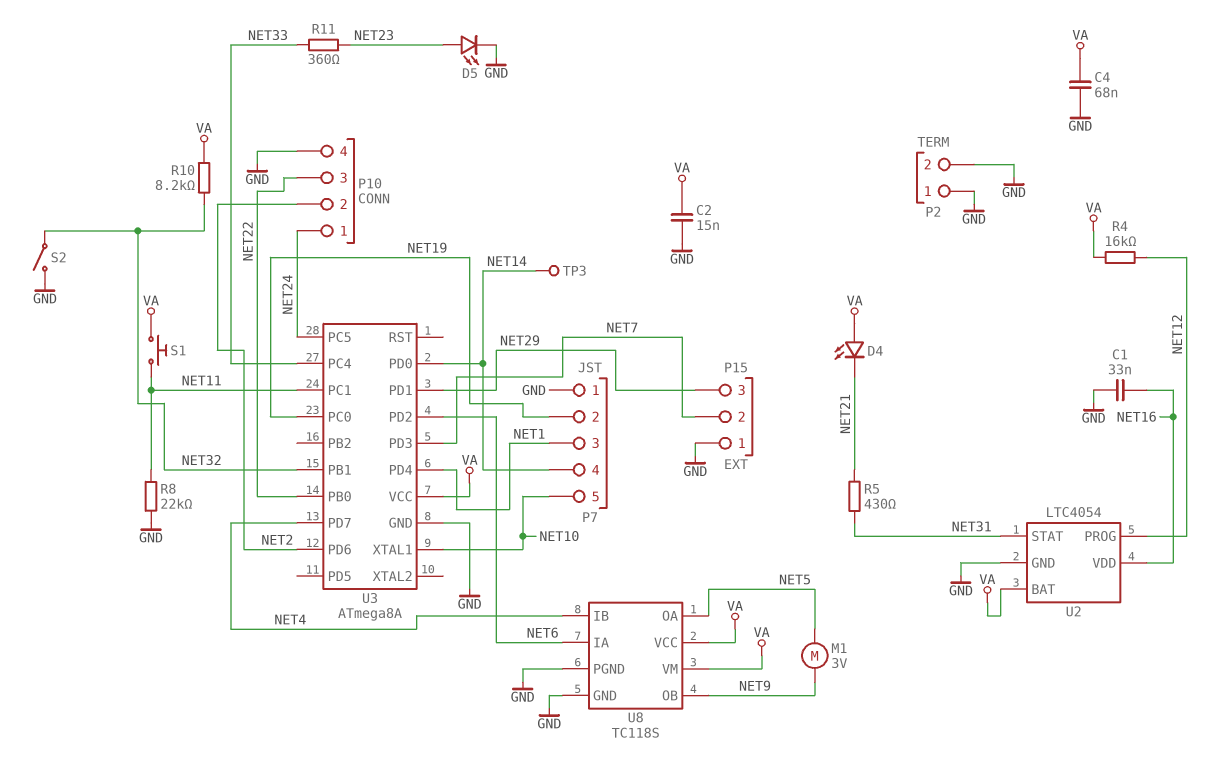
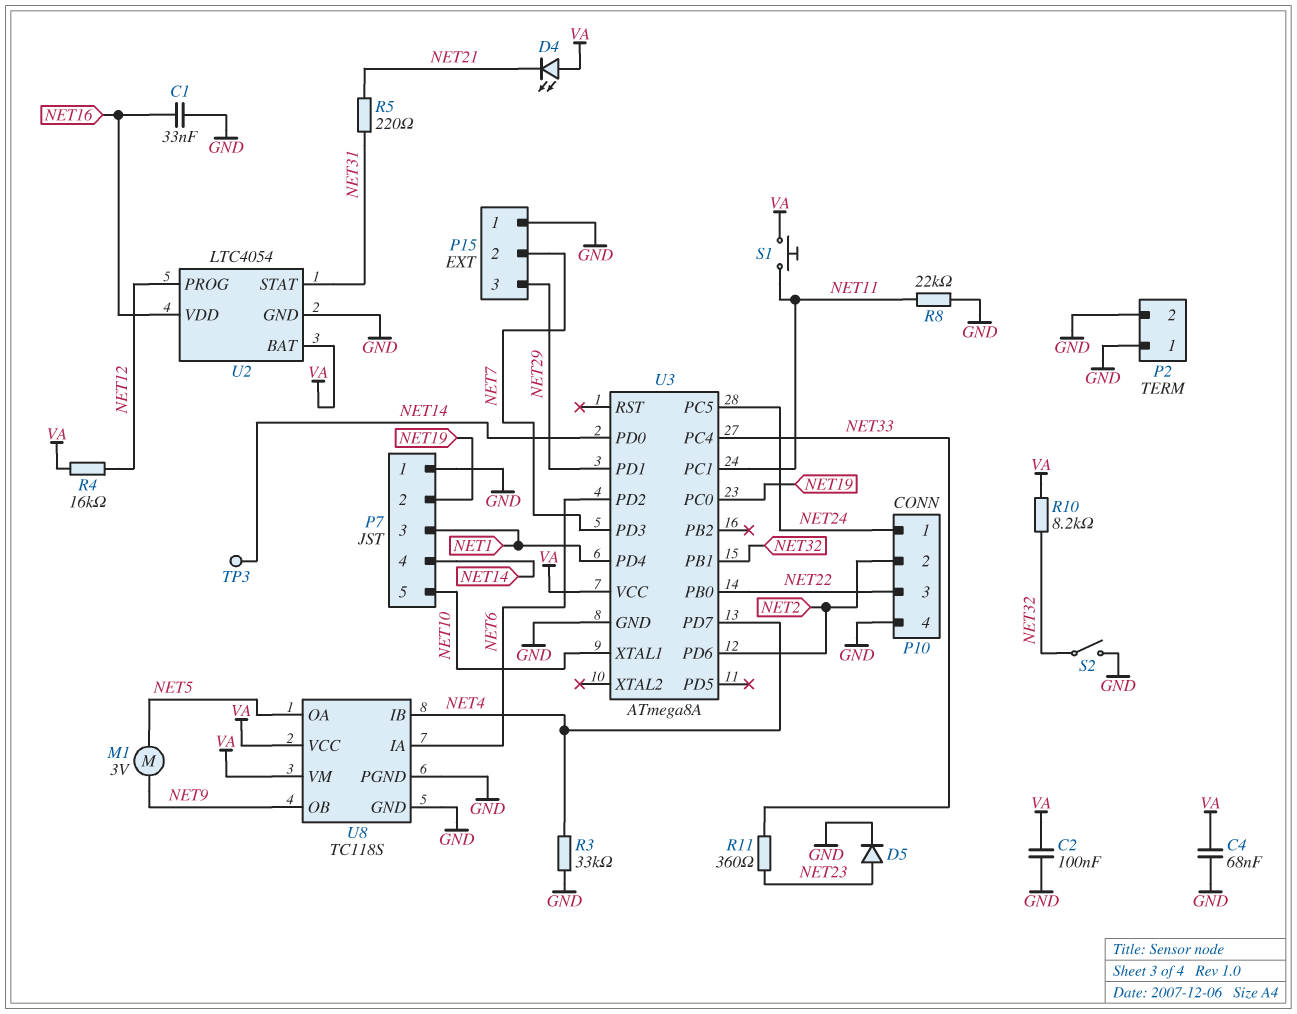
C2: 15nF (GND, VA) -> 100nF (GND, VA)
D5: LED (A NET23, K GND) -> diode (A NET23, K GND)
R3: none -> 33k (GND, NET4)
R5: 430 (NET21, NET31) -> 220 (NET21, NET31)

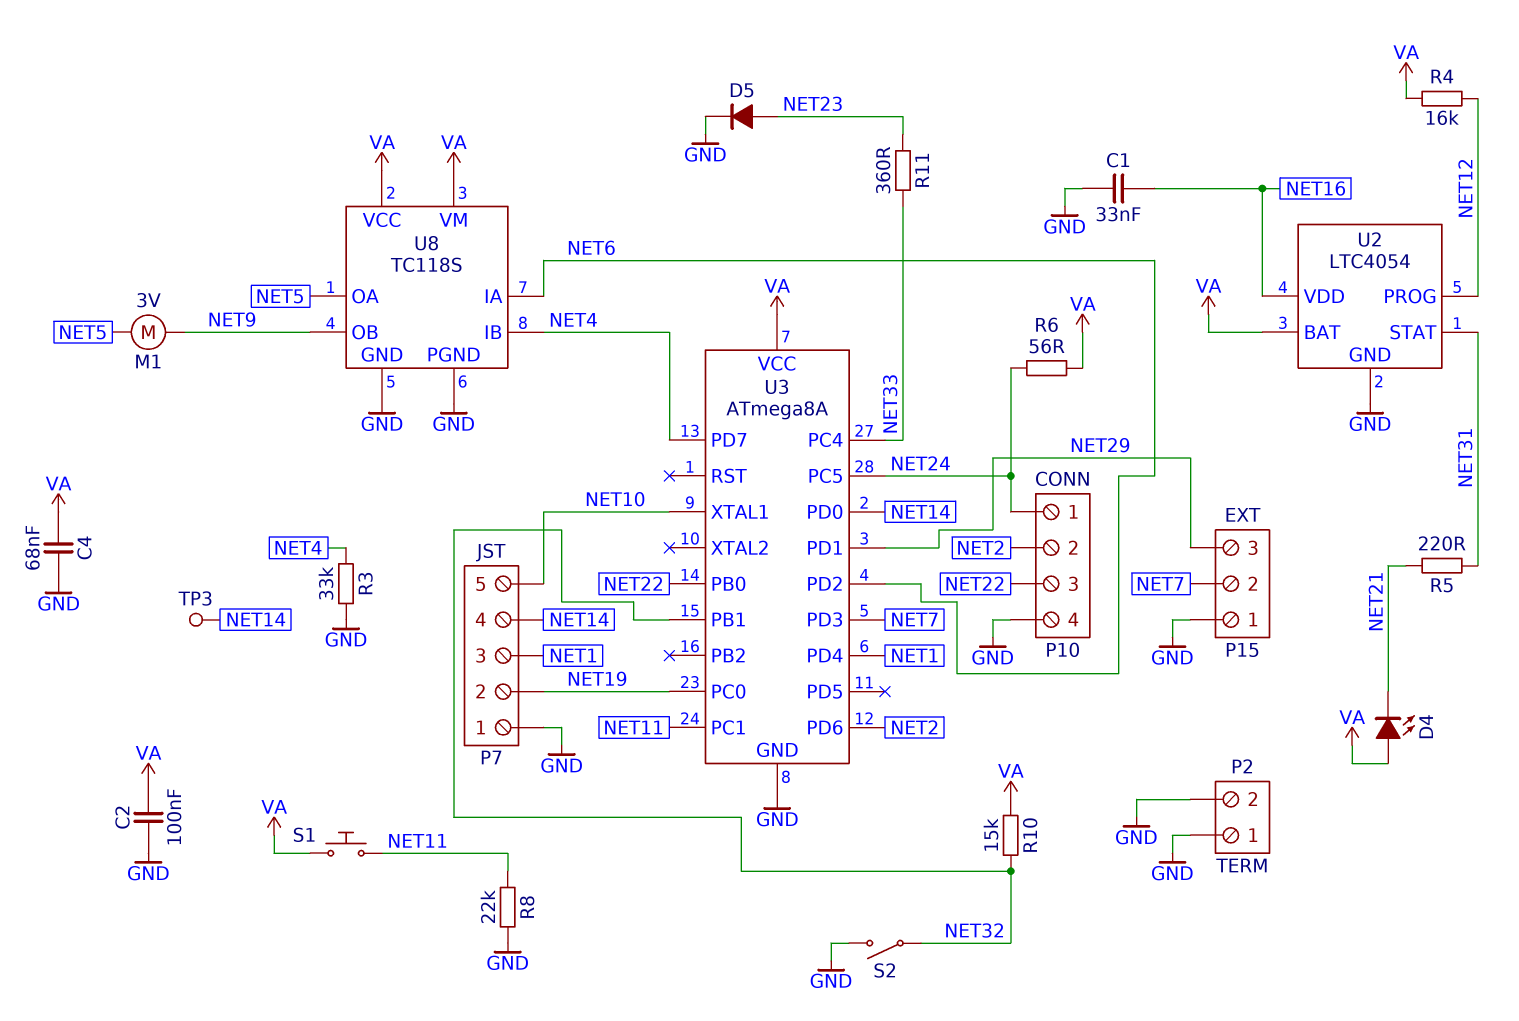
R6: none -> 56 (NET24, VA)
R10: 8.2k (NET32, VA) -> 15k (NET32, VA)

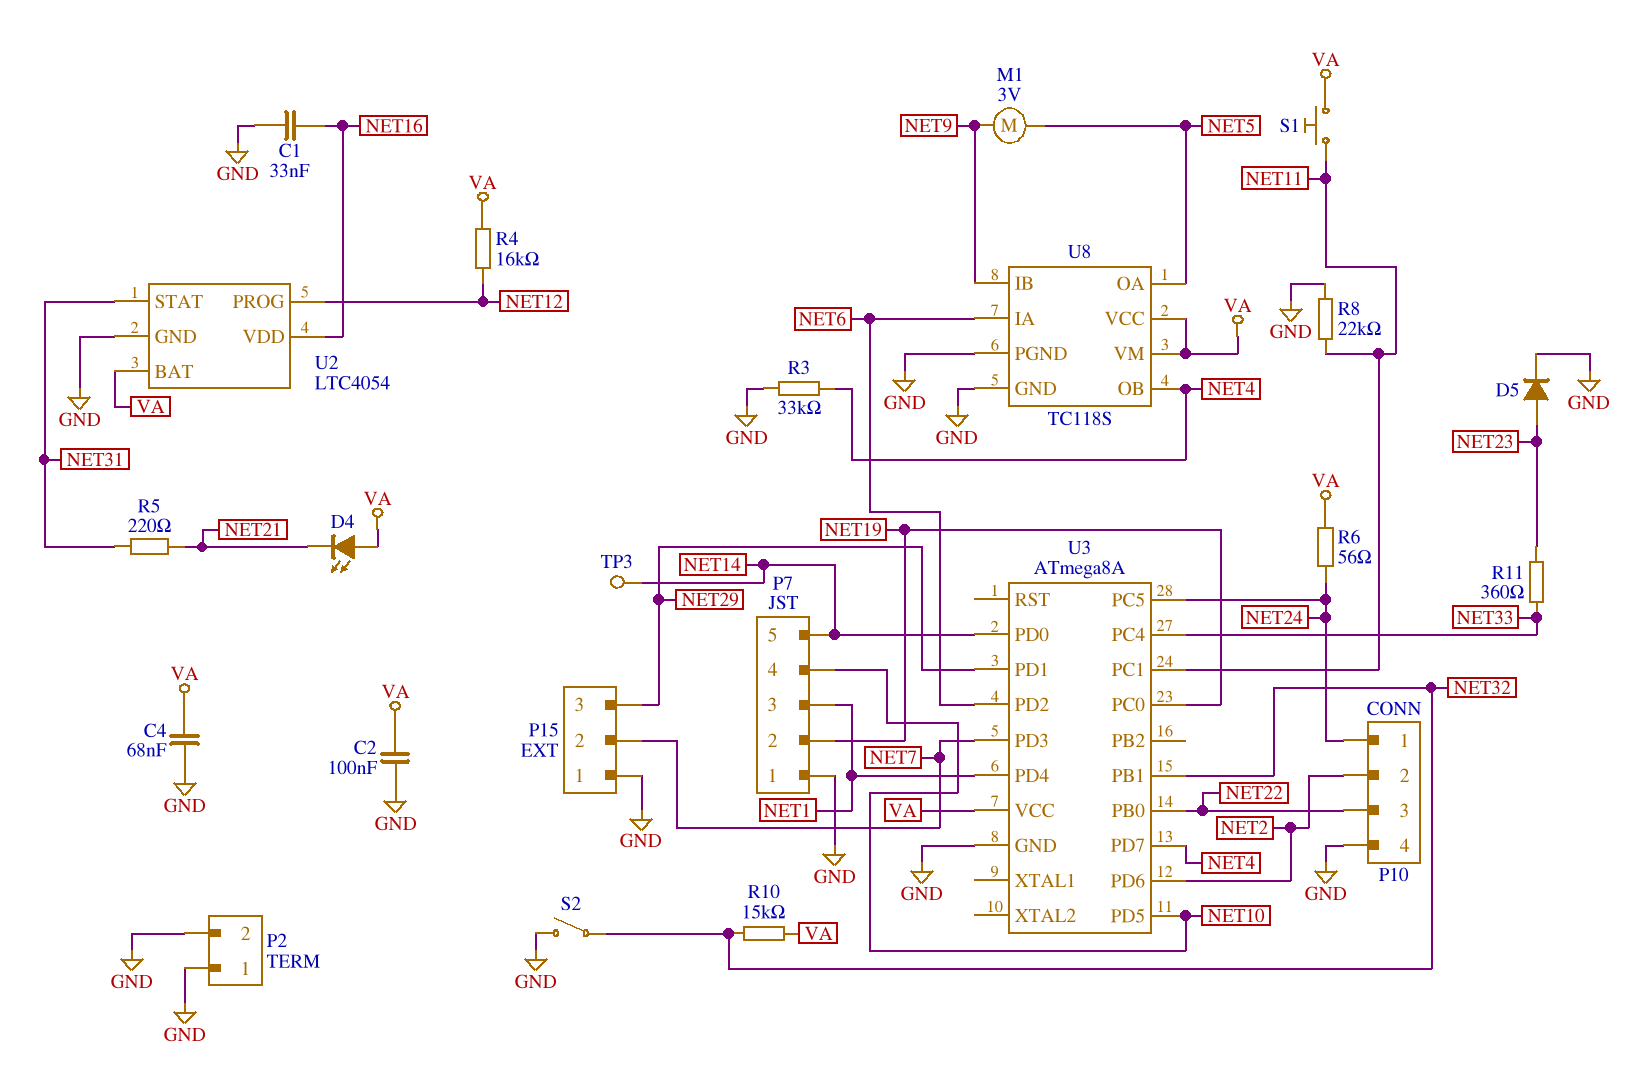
P7 pin 4: NET14 -> NET10
P7 pin 5: NET10 -> NET14
U3 pin PD5: none -> NET10
U3 pin XTAL1: NET10 -> none
U8 pin IB: NET4 -> NET9
U8 pin OB: NET9 -> NET4

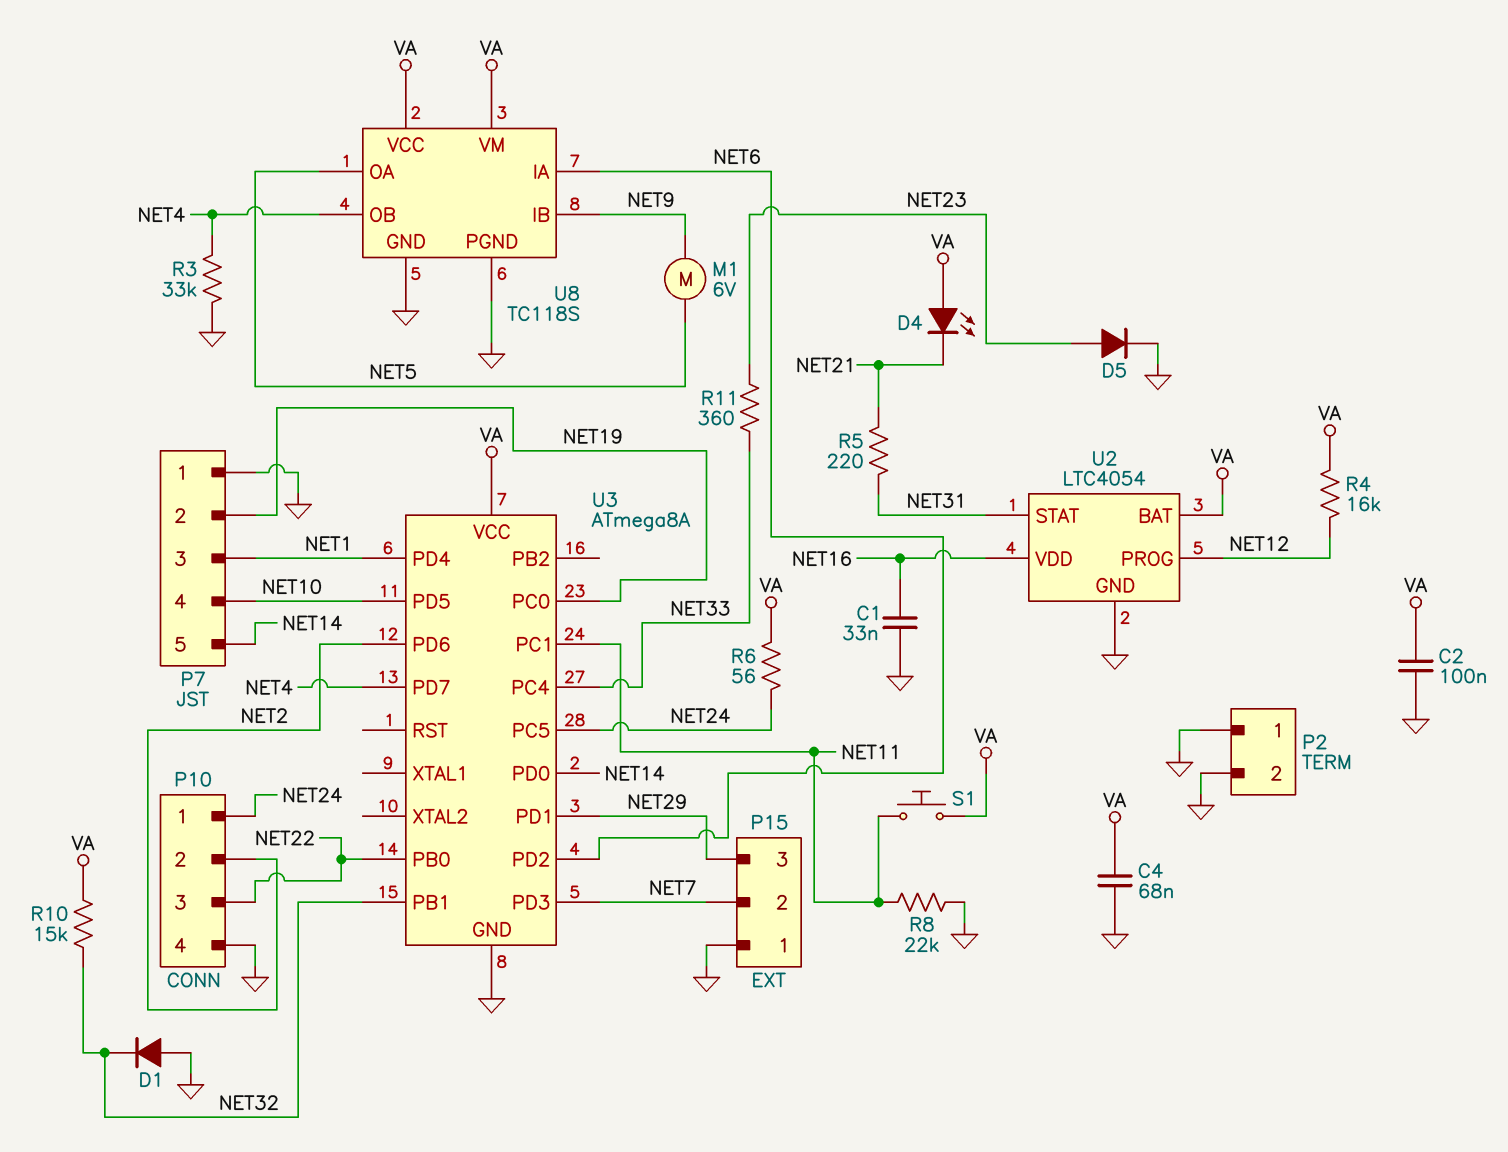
D1: none -> diode (A GND, K NET32)
M1: motor 3V (NET5, NET9) -> motor 6V (NET5, NET9)
S2: switch (GND, NET32) -> none
TP3: test point (NET14) -> none

